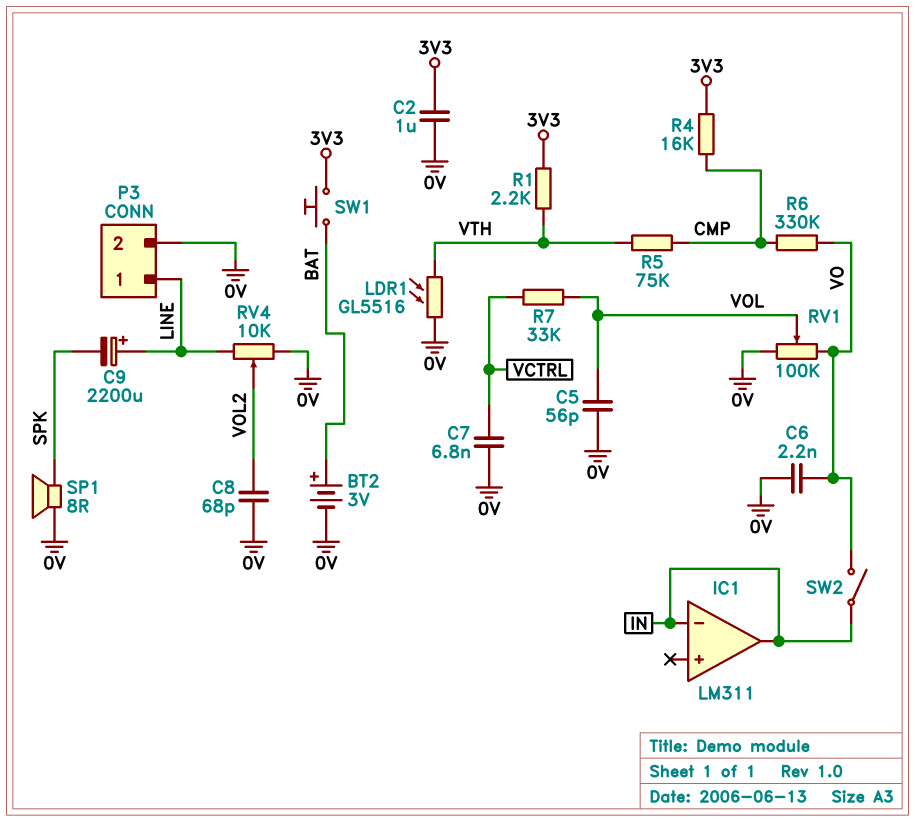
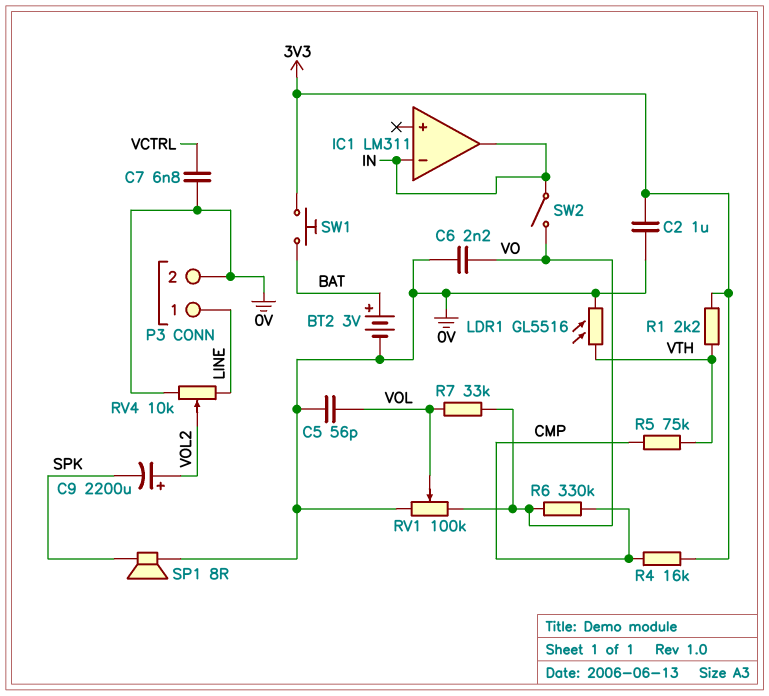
C8: 68pF (0V, VOL2) -> none
C9: 2200uF (plus LINE, minus SPK) -> 2200uF (plus VOL2, minus SPK)
R7: 33k (VCTRL, VOL) -> 33k (VO, VOL)

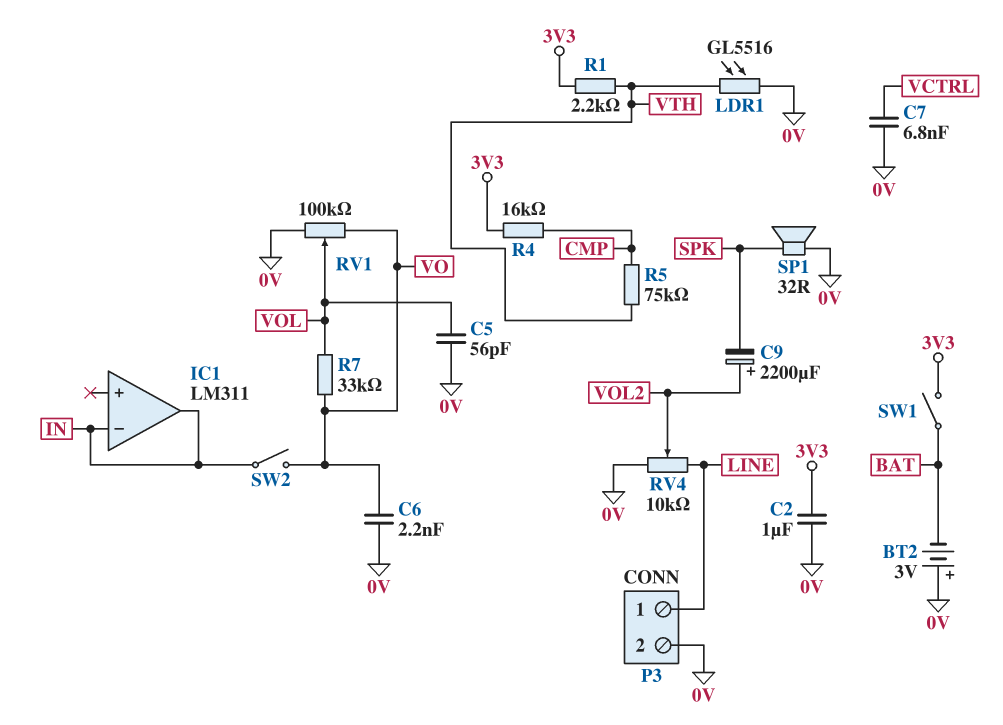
BT2: 3V (plus BAT, minus 0V) -> 3V (plus 0V, minus BAT)
R6: 330k (CMP, VO) -> none
SP1: speaker 8R (0V, SPK) -> speaker 32R (0V, SPK)
SW1: button (3V3, BAT) -> switch (3V3, BAT)

